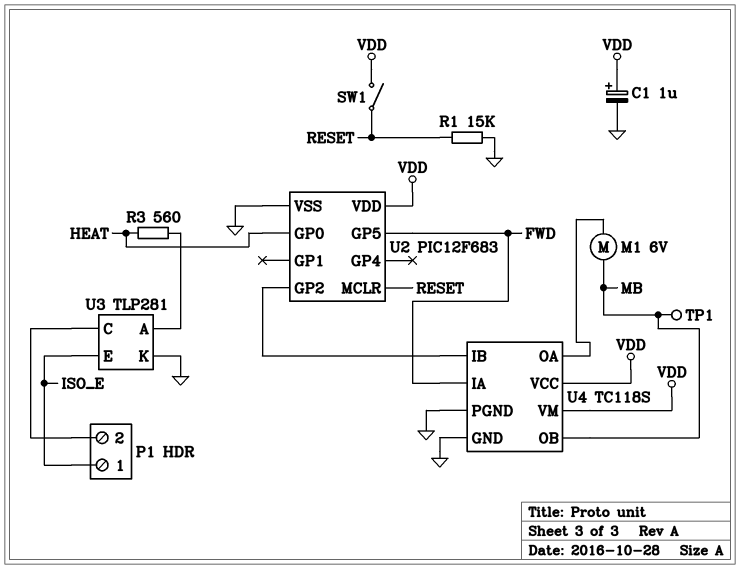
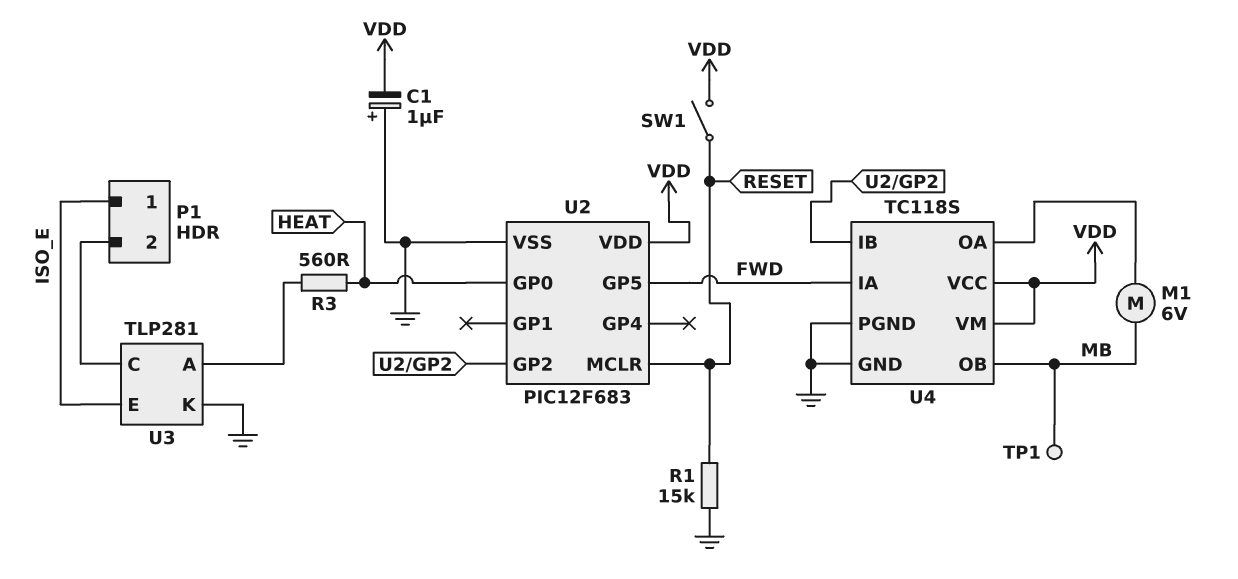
C1: 1uF (plus VDD, minus GND) -> 1uF (plus GND, minus VDD)

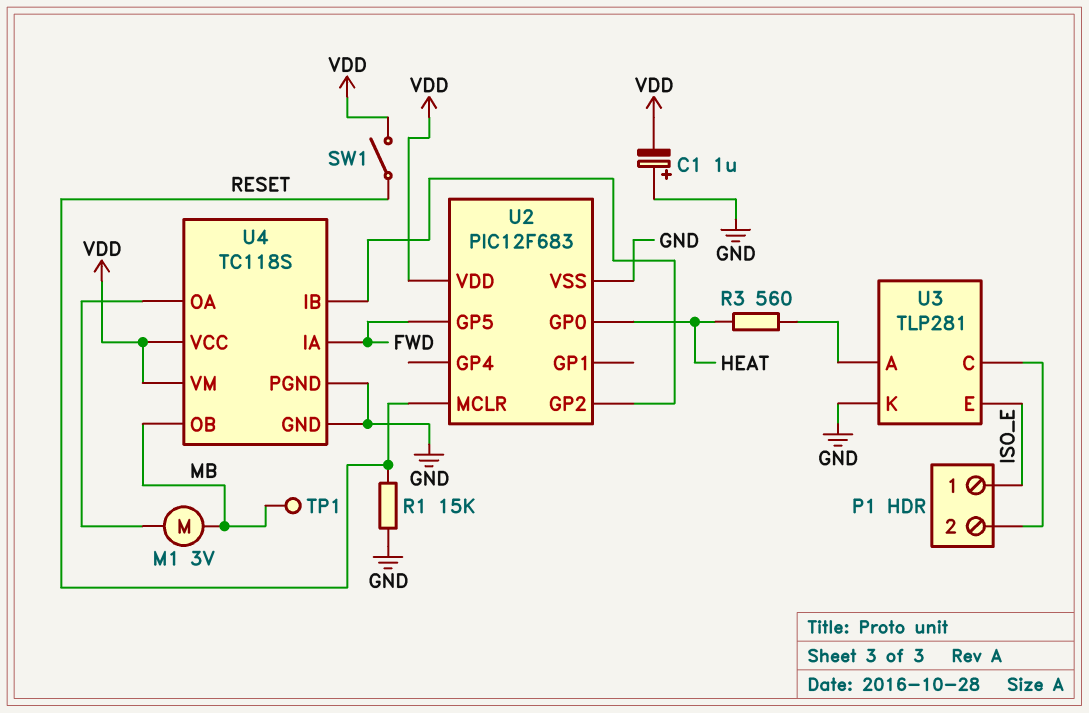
M1: motor 6V (MB, U4/OA) -> motor 3V (MB, U4/OA)

